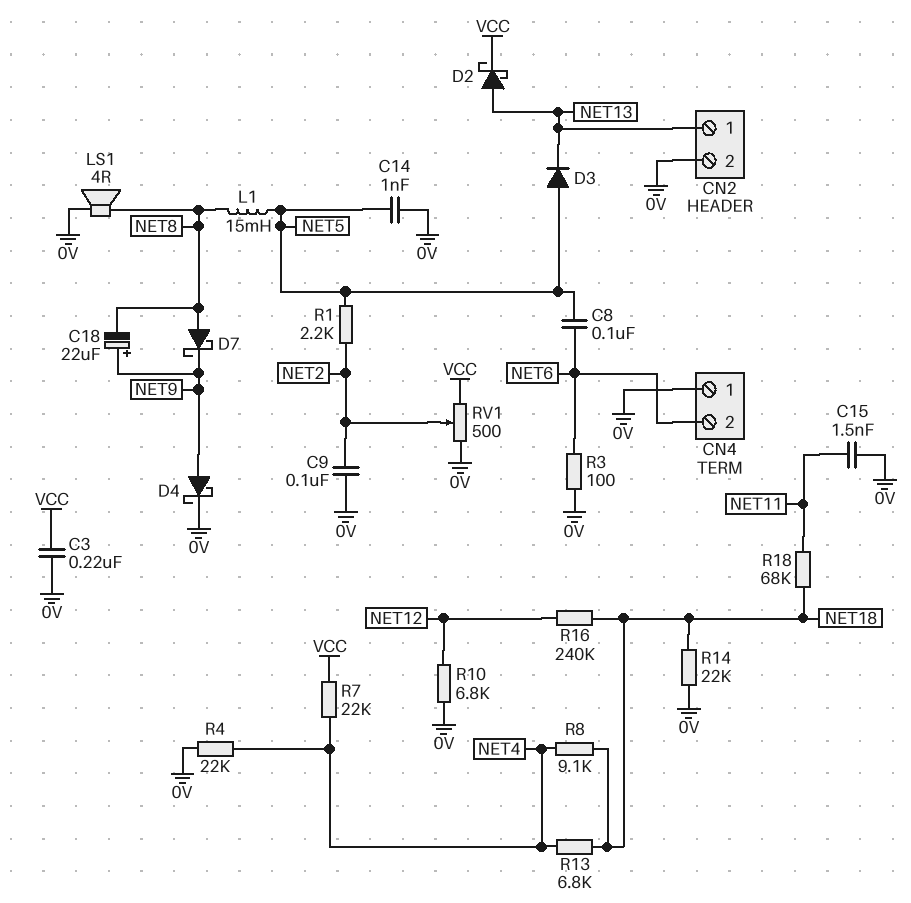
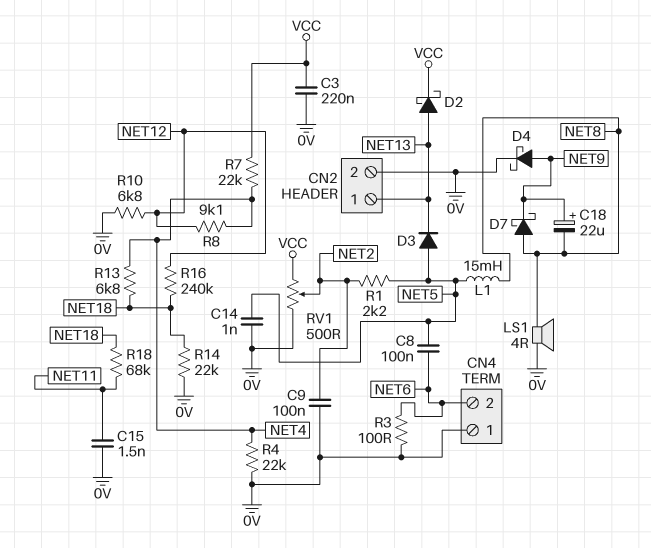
R8: 9.1k (NET4, NET18) -> 9.1k (NET4, NET12)

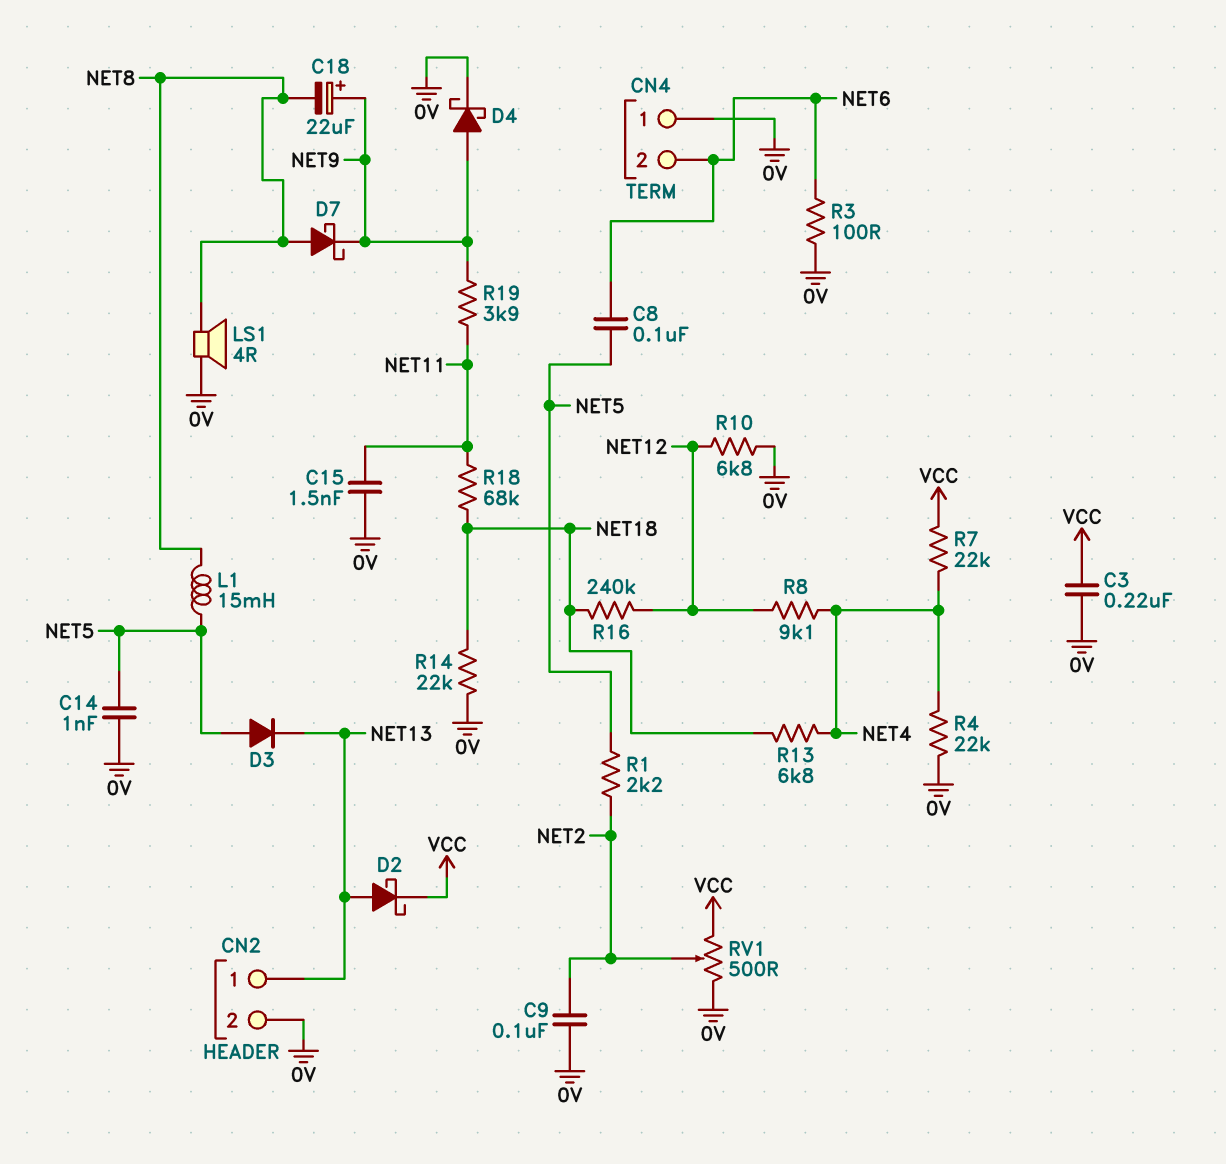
R19: none -> 3.9k (NET9, NET11)

